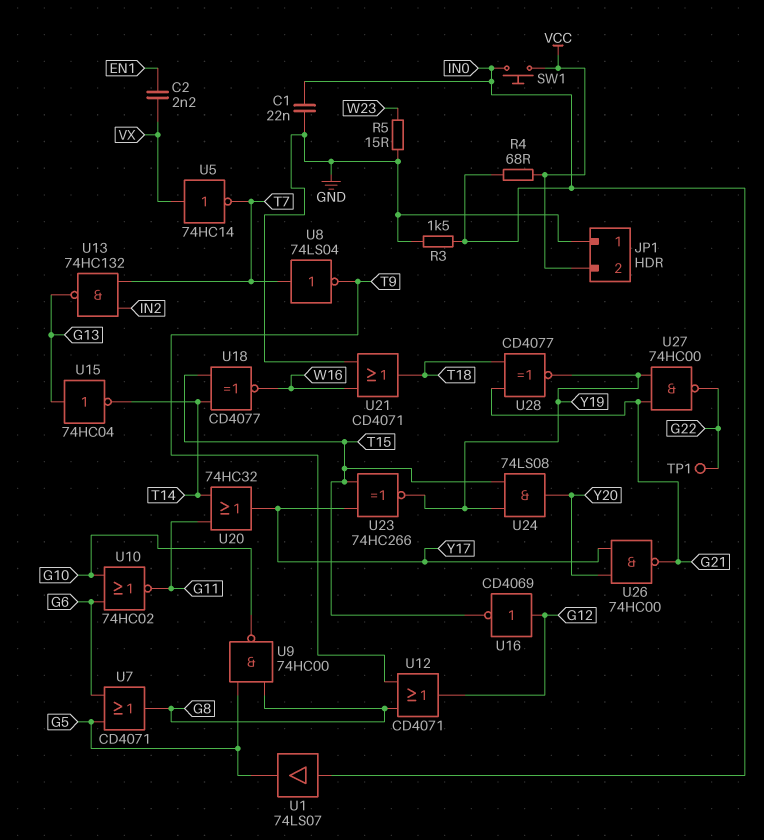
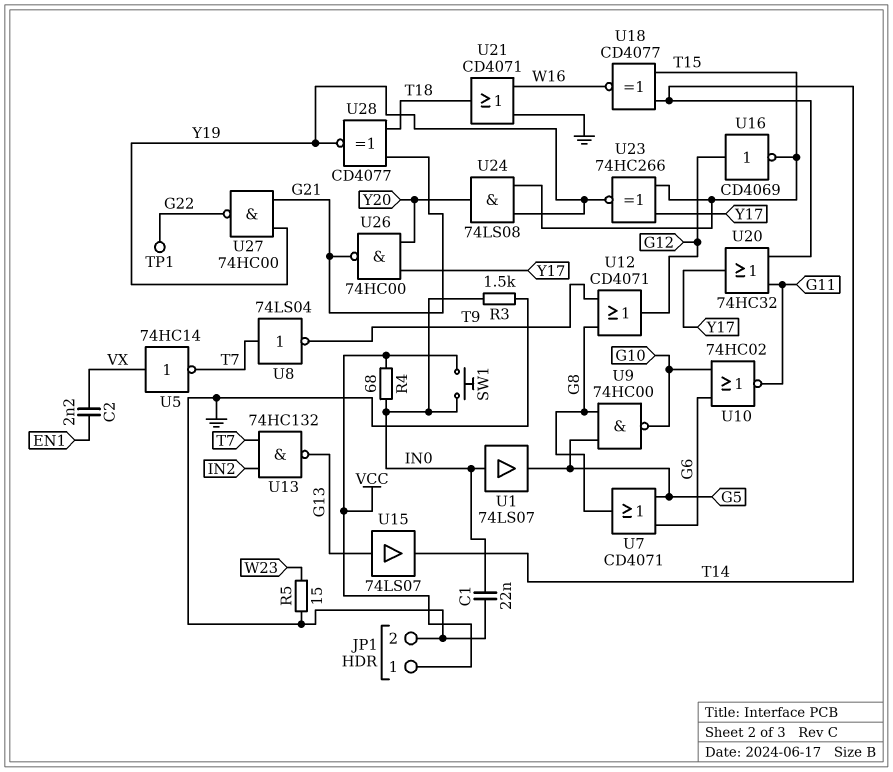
JP1 pin 1: GND -> VCC
JP1 pin 2: VCC -> GND
U15: NOT 74HC04 (in G13, out T14) -> buffer 74LS07 (in G13, out T14)

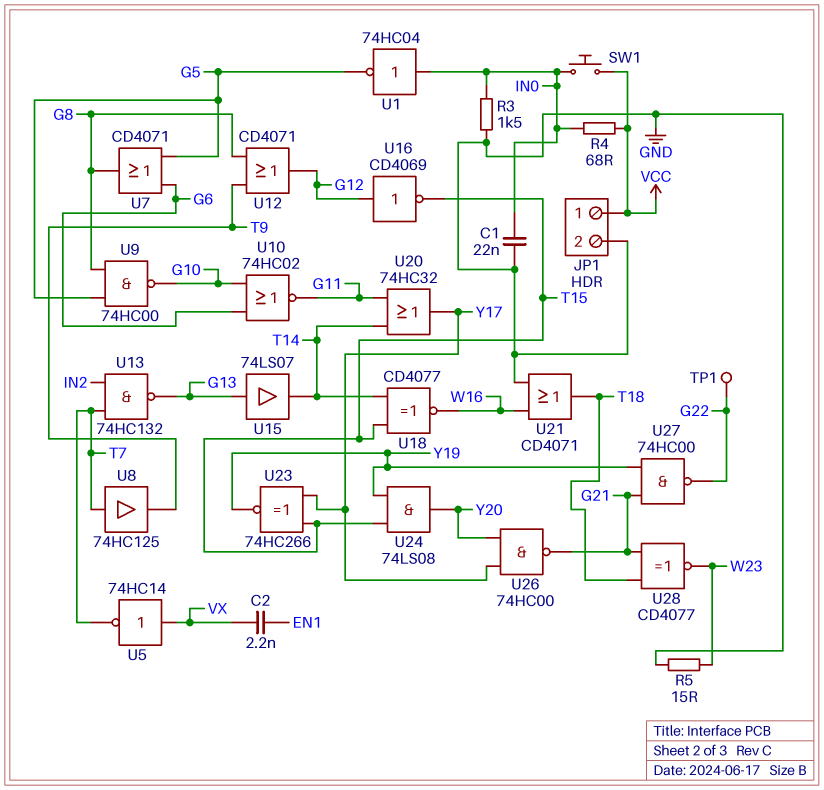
U1: buffer 74LS07 (in IN0, out G5) -> NOT 74HC04 (in IN0, out G5)
U8: NOT 74LS04 (in T7, out T9) -> buffer 74HC125 (in T7, out T9)
U28: XNOR CD4077 (in G21, in T18, out Y19) -> XNOR CD4077 (in G21, in T18, out W23)

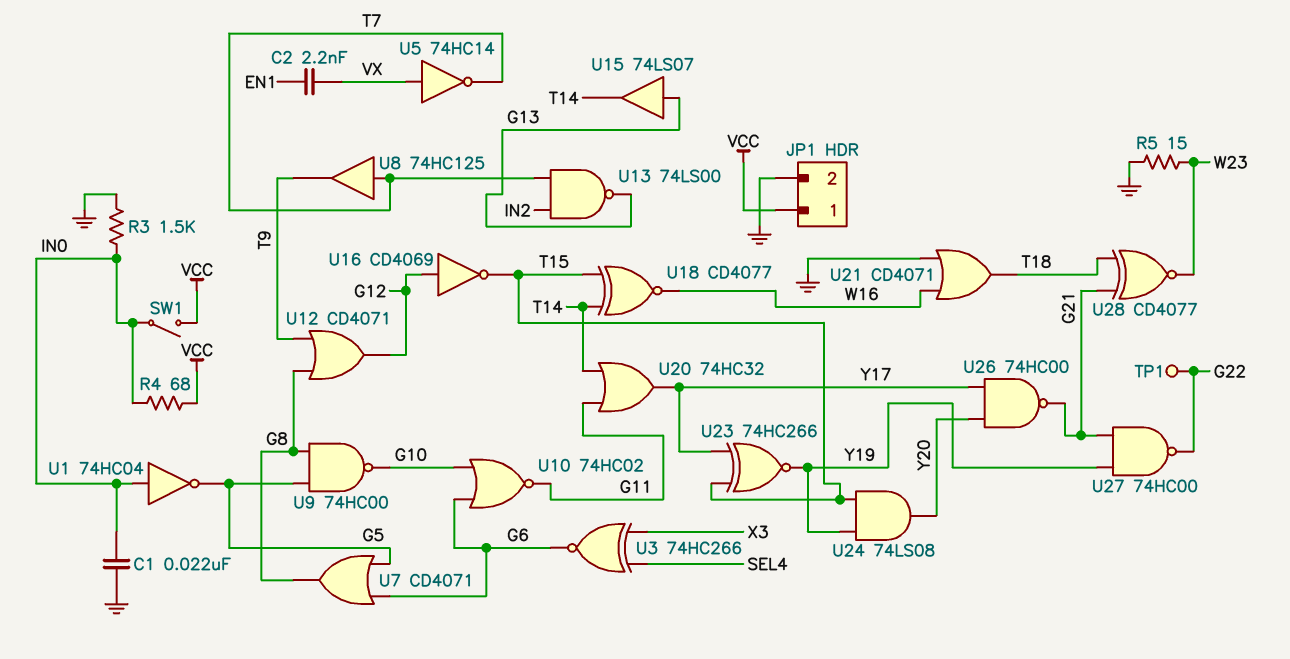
SW1: button (IN0, VCC) -> switch (IN0, VCC)
U3: none -> XNOR 74HC266 (in SEL4, in X3, out G6)
U13: NAND 74HC132 (in IN2, in T7, out G13) -> NAND 74LS00 (in IN2, in T7, out G13)

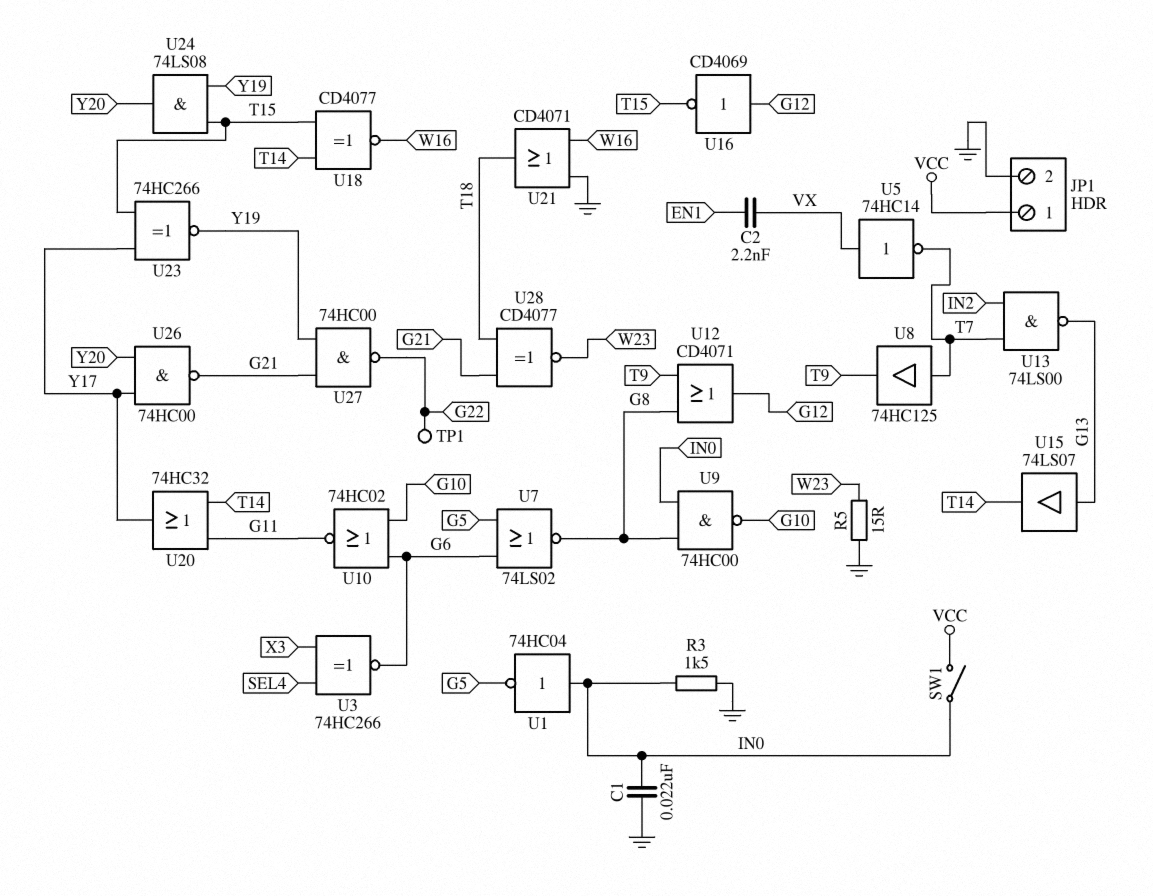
R4: 68 (IN0, VCC) -> none
U7: OR CD4071 (in G5, in G6, out G8) -> NOR 74LS02 (in G5, in G6, out G8)
U9: NAND 74HC00 (in G5, in G8, out G10) -> NAND 74HC00 (in G8, in IN0, out G10)

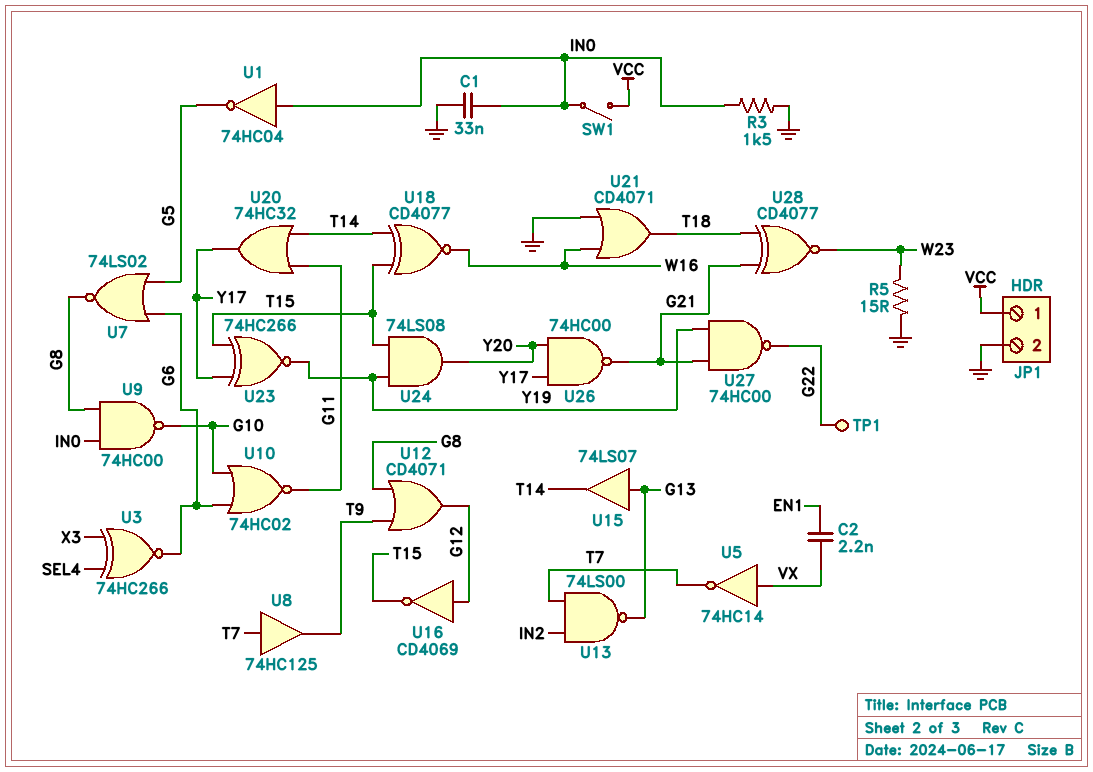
C1: 22nF (GND, IN0) -> 33nF (GND, IN0)

